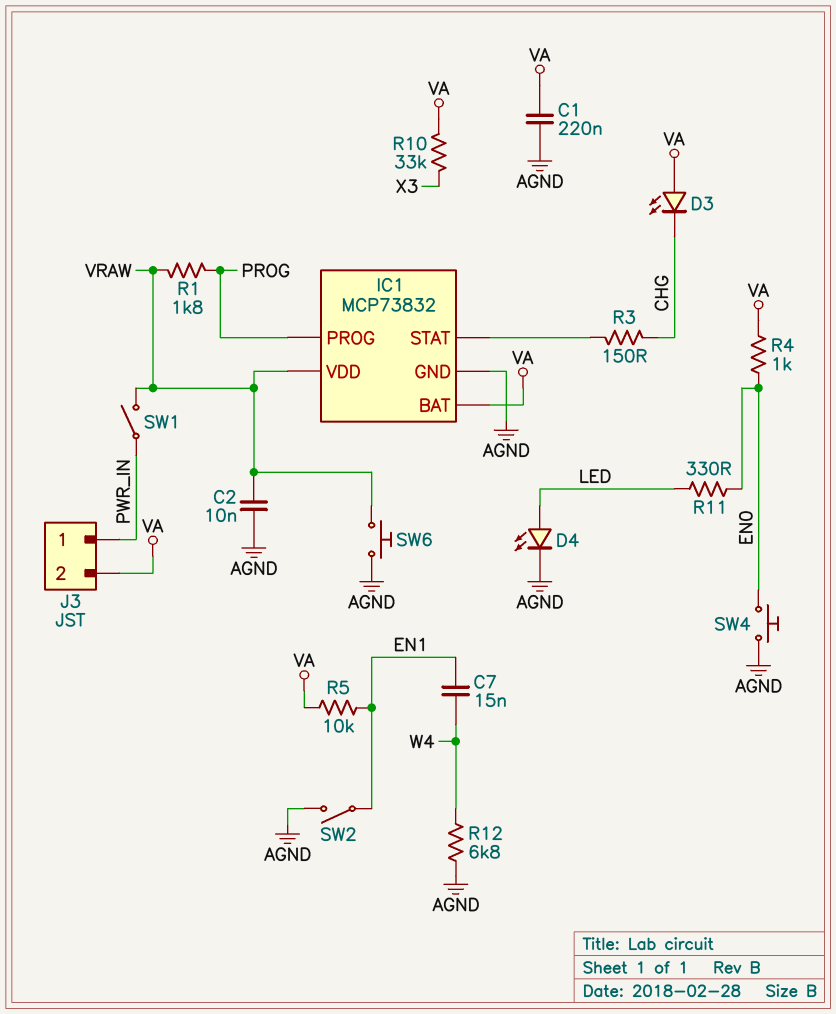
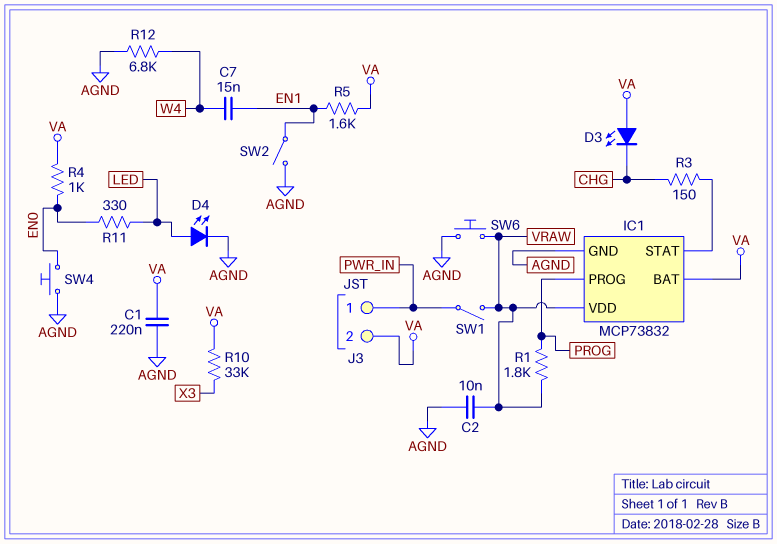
R5: 10k (EN1, VA) -> 1.6k (EN1, VA)

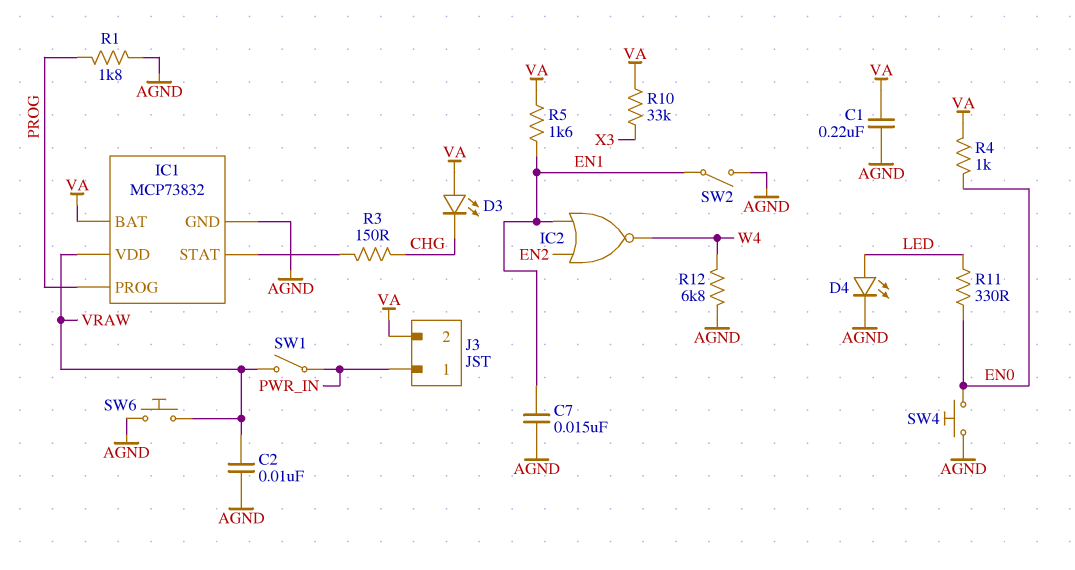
C7: 15nF (EN1, W4) -> 15nF (AGND, EN1)
IC2: none -> NOR (in EN1, in EN2, out W4)
R1: 1.8k (PROG, VRAW) -> 1.8k (AGND, PROG)

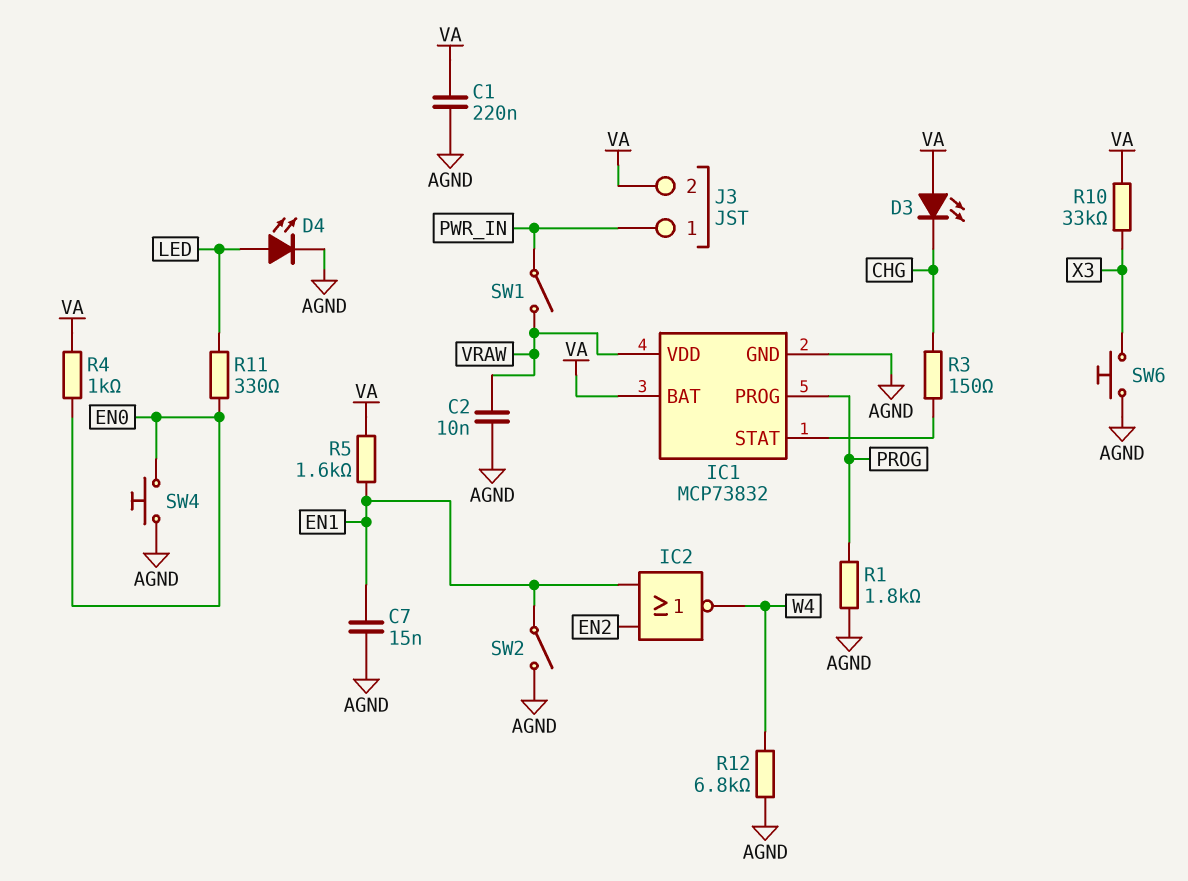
SW6: button (AGND, VRAW) -> button (AGND, X3)

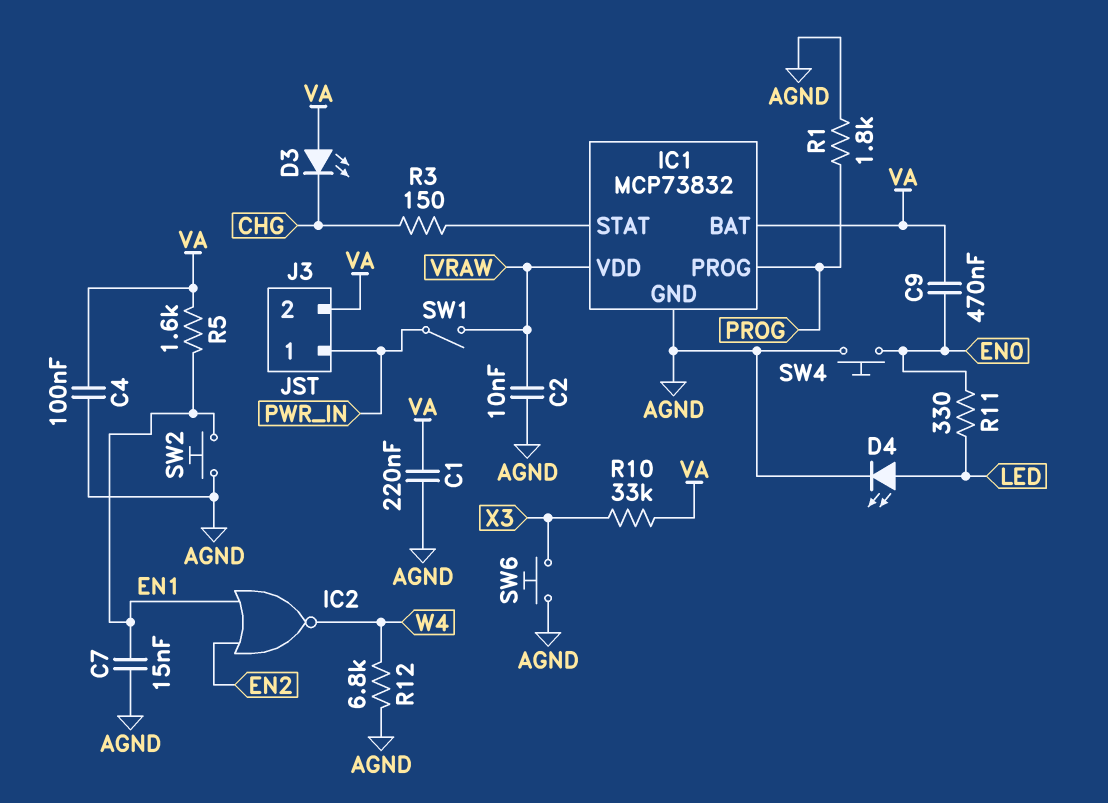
C4: none -> 100nF (AGND, VA)
C9: none -> 470nF (EN0, VA)
R4: 1k (EN0, VA) -> none
SW2: switch (AGND, EN1) -> button (AGND, EN1)

